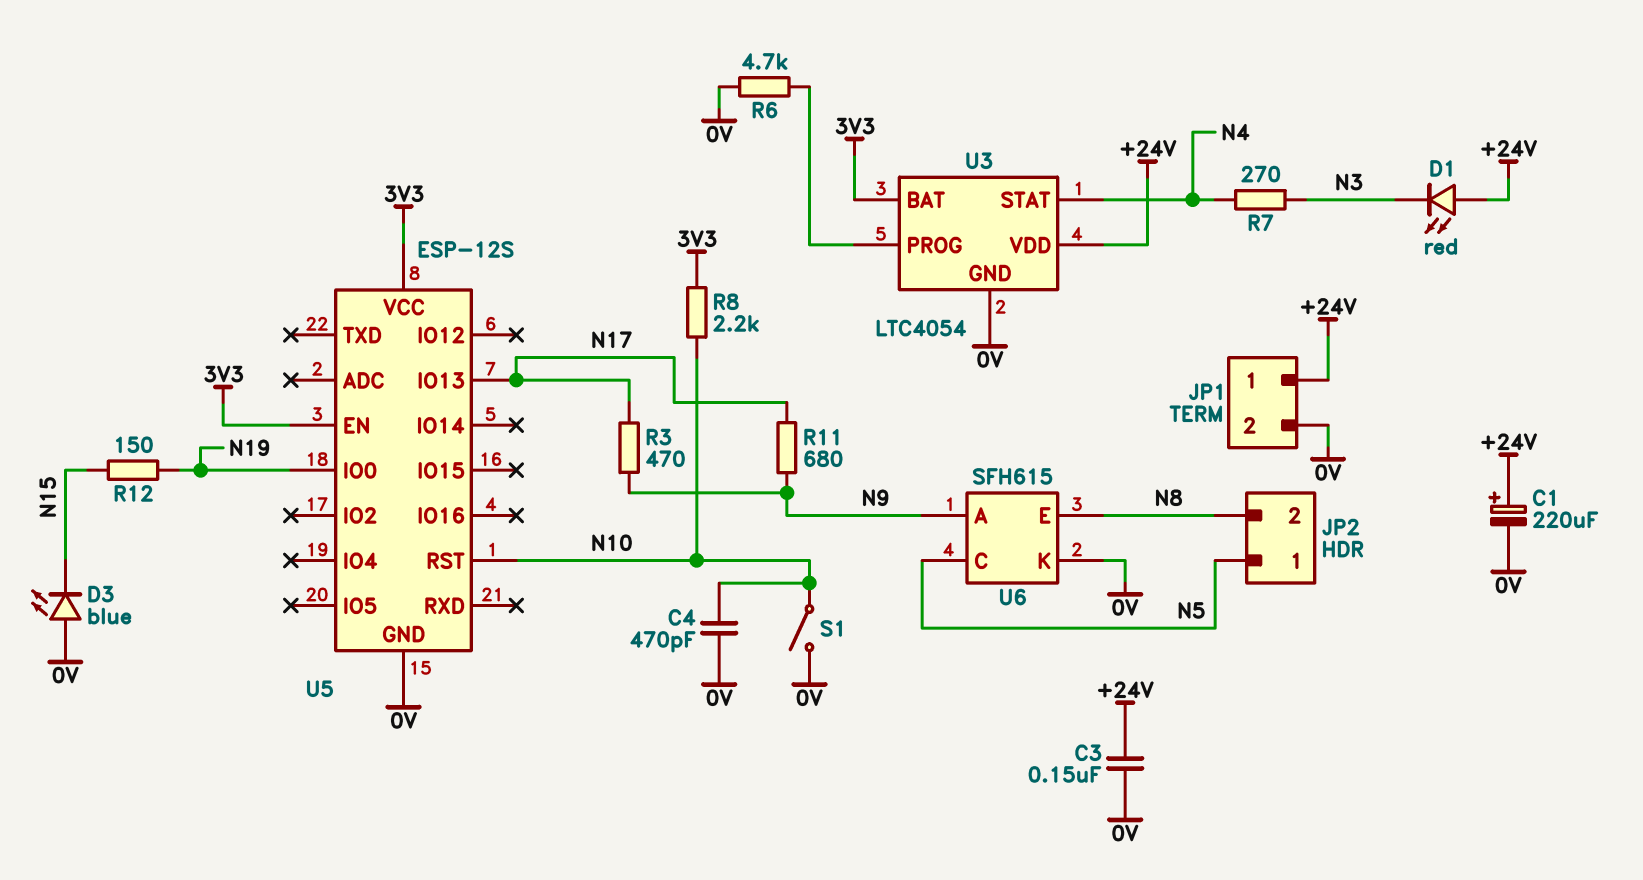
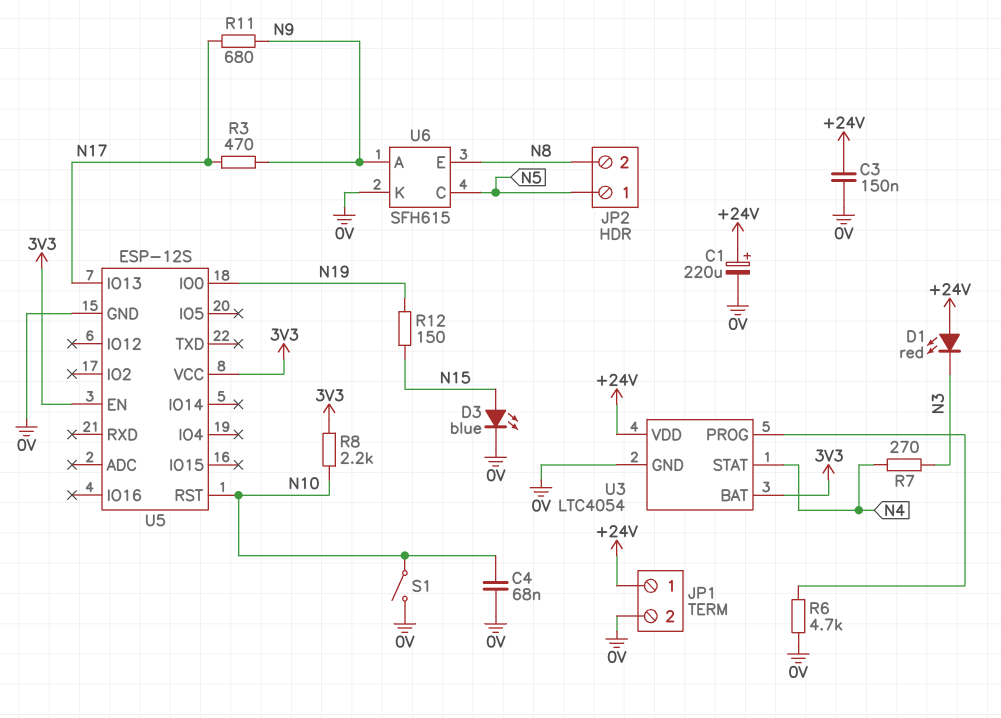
C4: 470pF (0V, N10) -> 68nF (0V, N10)
D3: LED blue (A 0V, K N15) -> LED blue (A N15, K 0V)

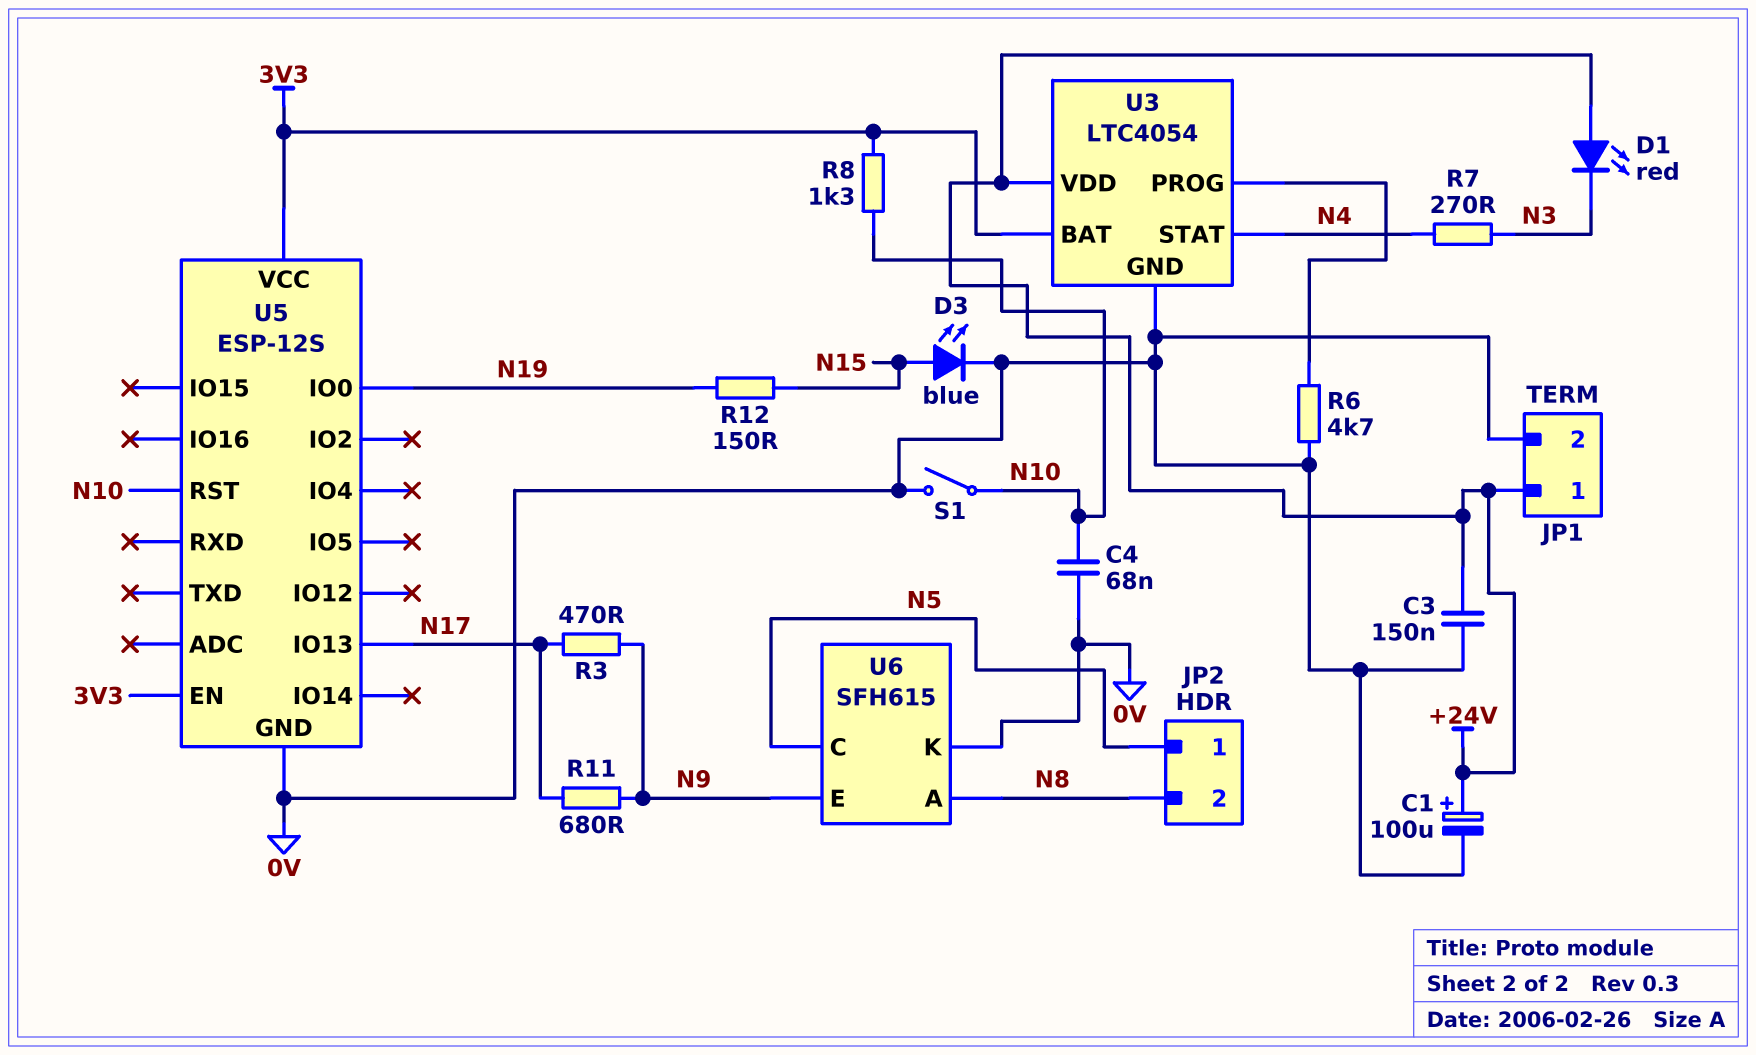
C1: 220uF (plus +24V, minus 0V) -> 100uF (plus +24V, minus 0V)
R8: 2.2k (3V3, N10) -> 1.3k (3V3, N10)
U6 pin A: N9 -> N8
U6 pin E: N8 -> N9

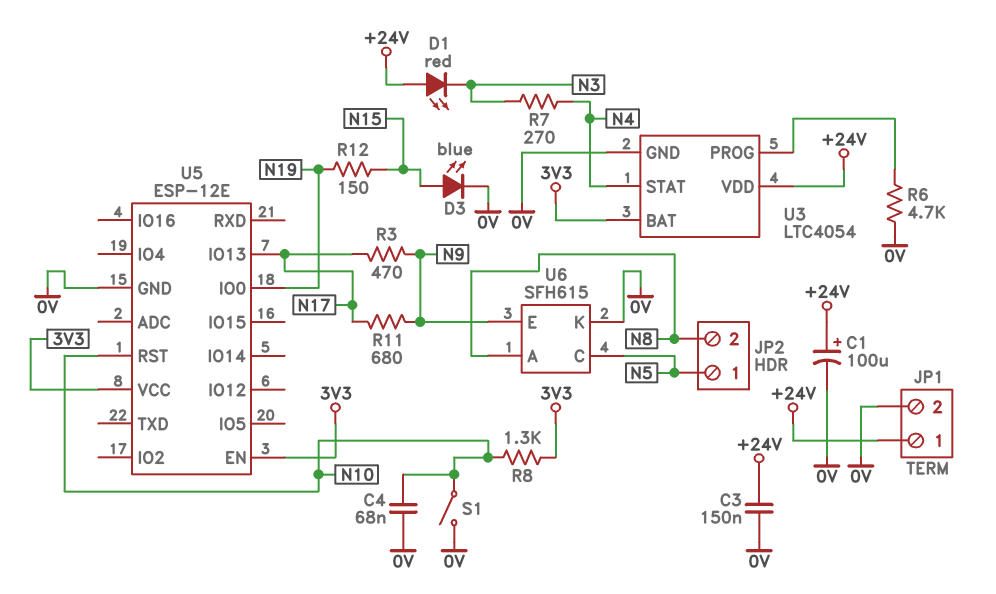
U5: ESP-12S -> ESP-12E

